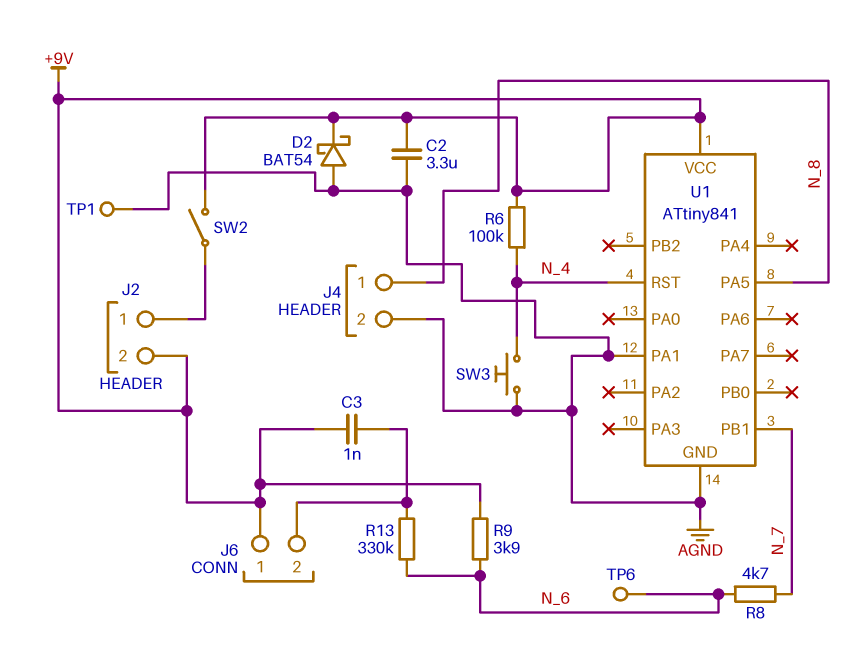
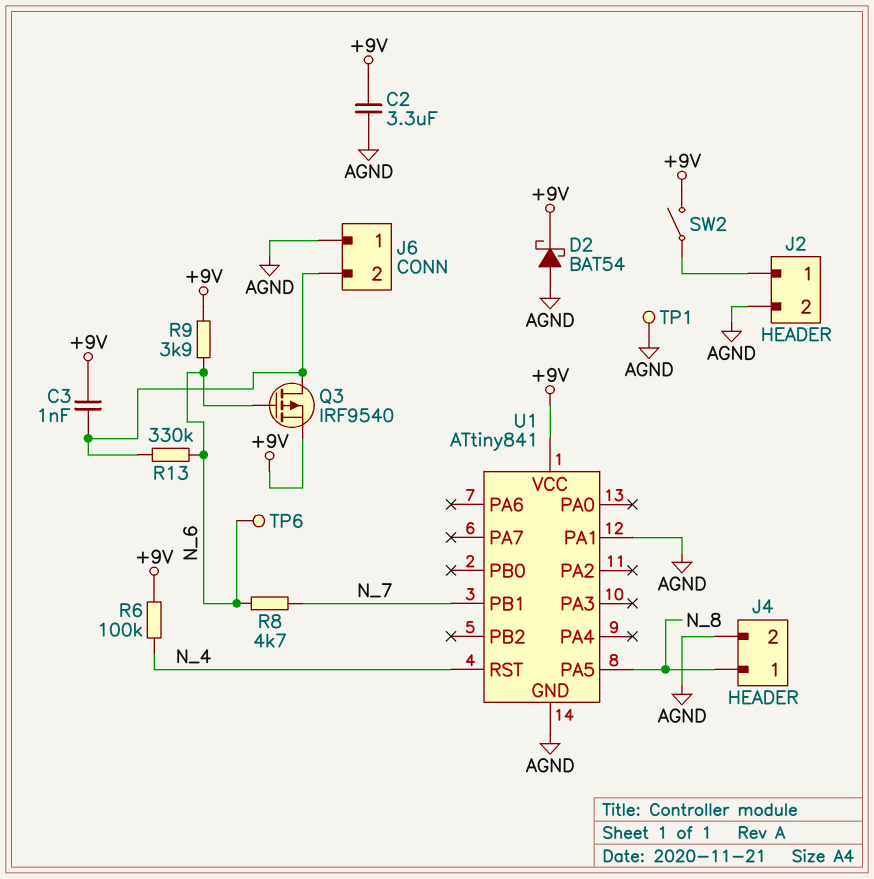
J2 pin 2: +9V -> AGND
J6 pin 1: +9V -> AGND
Q3: none -> PMOS IRF9540 (G N_6, D J6/2, S +9V)
SW3: button (AGND, N_4) -> none

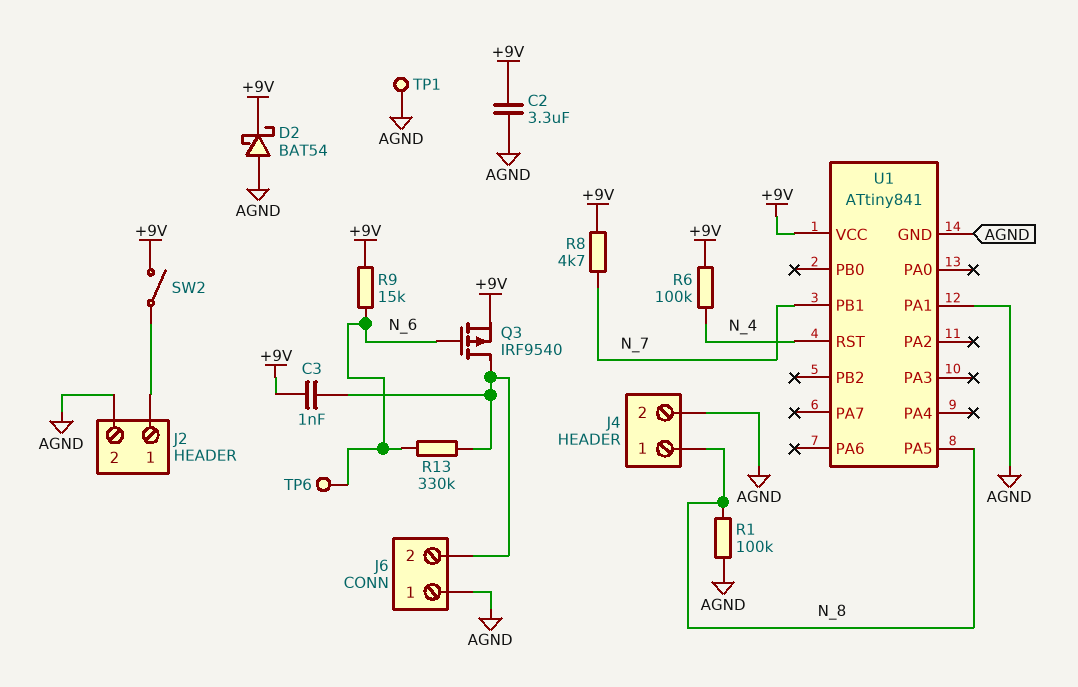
R1: none -> 100k (AGND, N_8)
R8: 4.7k (N_6, N_7) -> 4.7k (+9V, N_7)
R9: 3.9k (+9V, N_6) -> 15k (+9V, N_6)

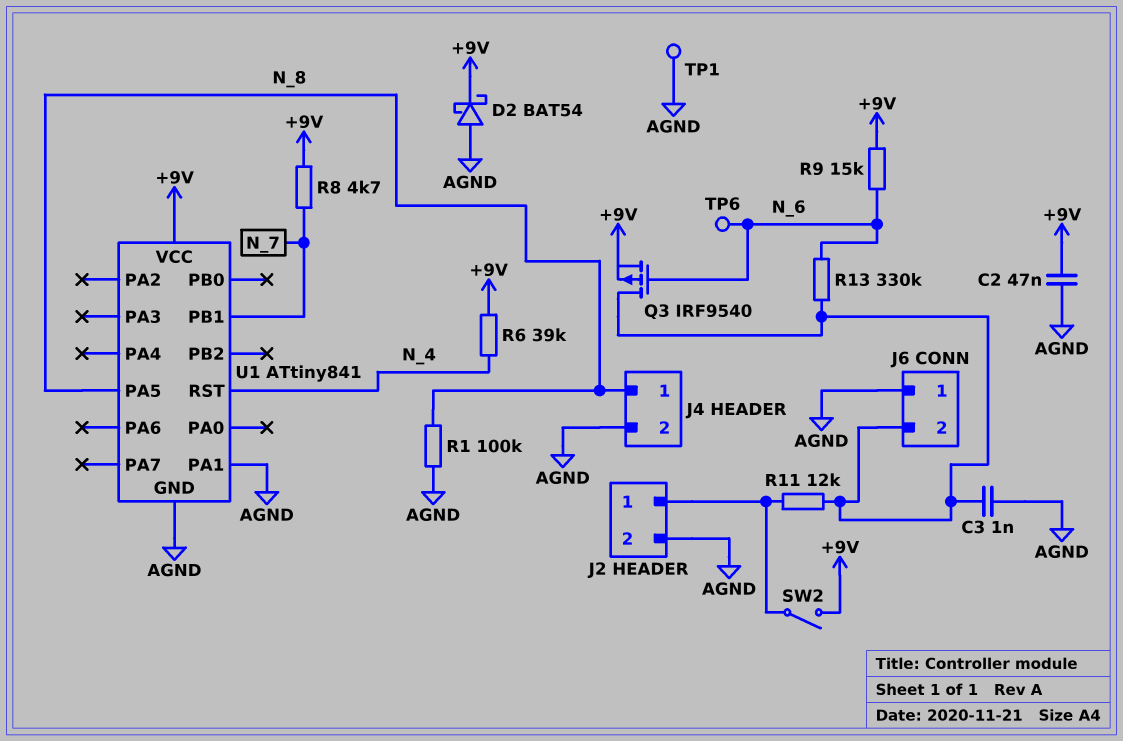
C2: 3.3uF (+9V, AGND) -> 47nF (+9V, AGND)
C3: 1nF (+9V, J6/2) -> 1nF (AGND, J6/2)
R6: 100k (+9V, N_4) -> 39k (+9V, N_4)
R11: none -> 12k (J2/1, J6/2)

